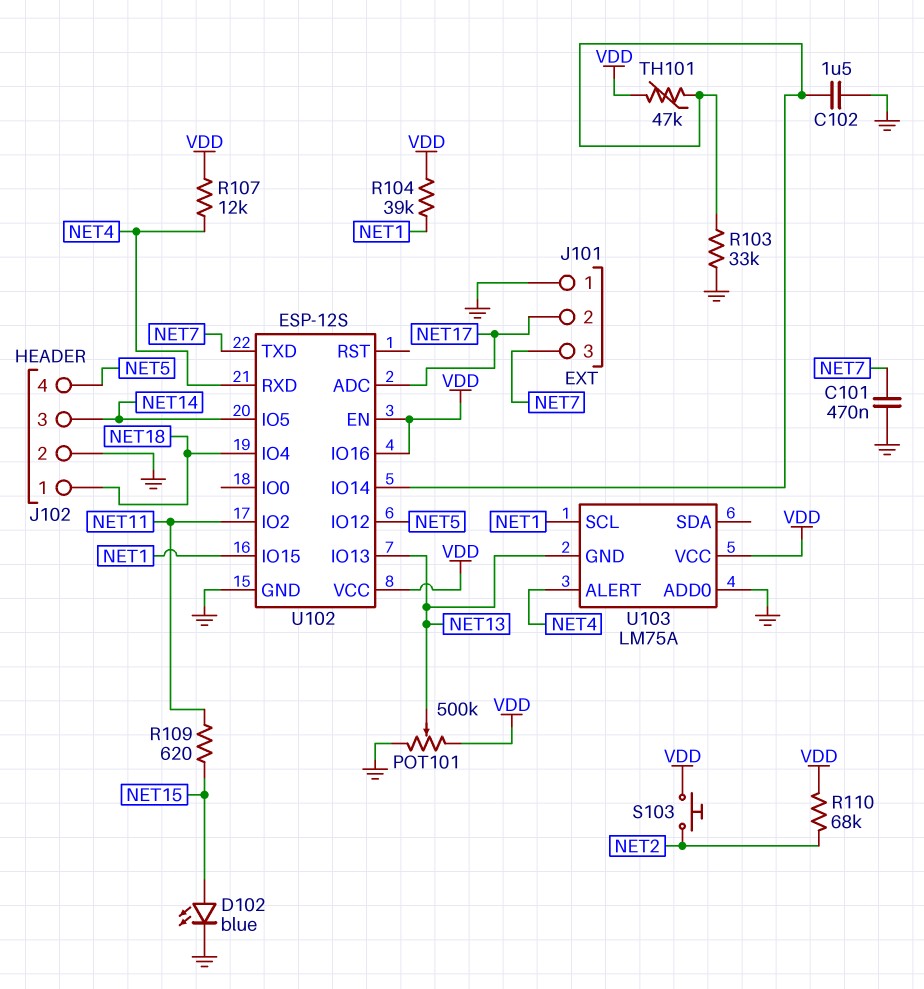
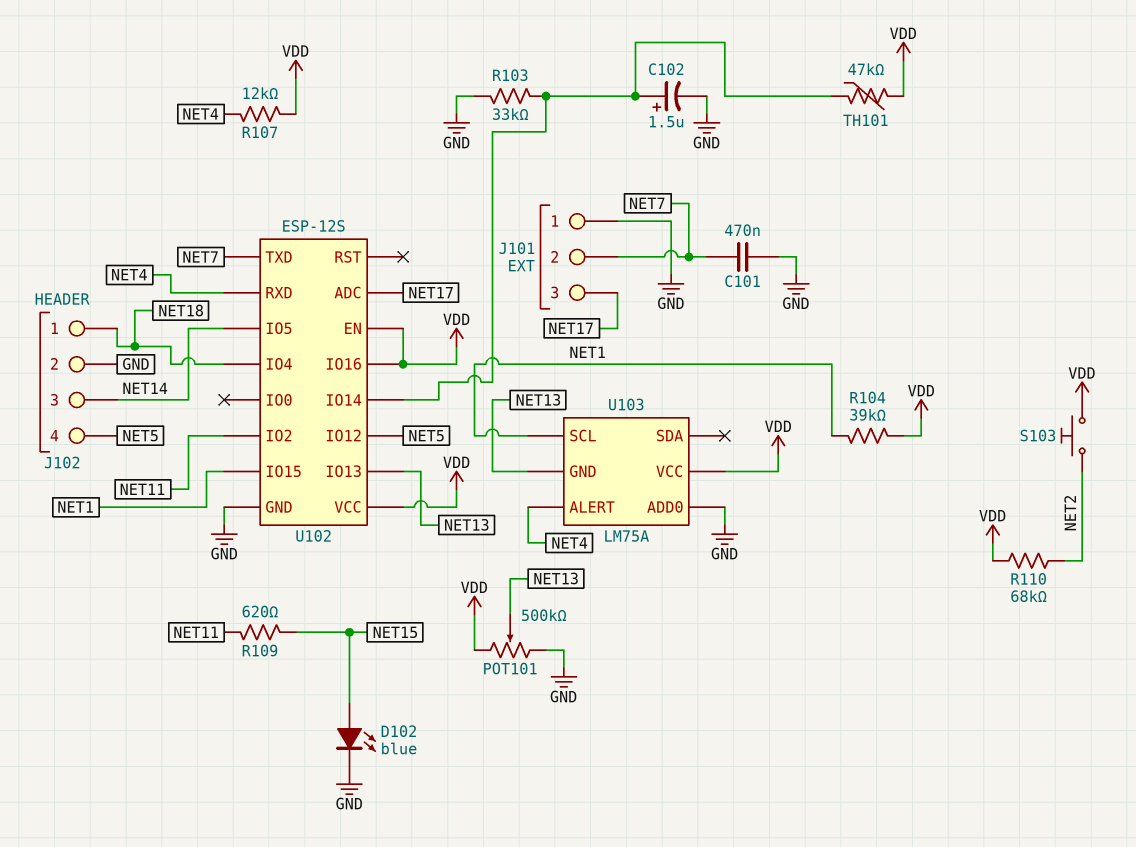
C102: 1.5uF (GND, U102/IO14) -> 1.5uF (plus U102/IO14, minus GND)
J101 pin 2: NET17 -> NET7
J101 pin 3: NET7 -> NET17

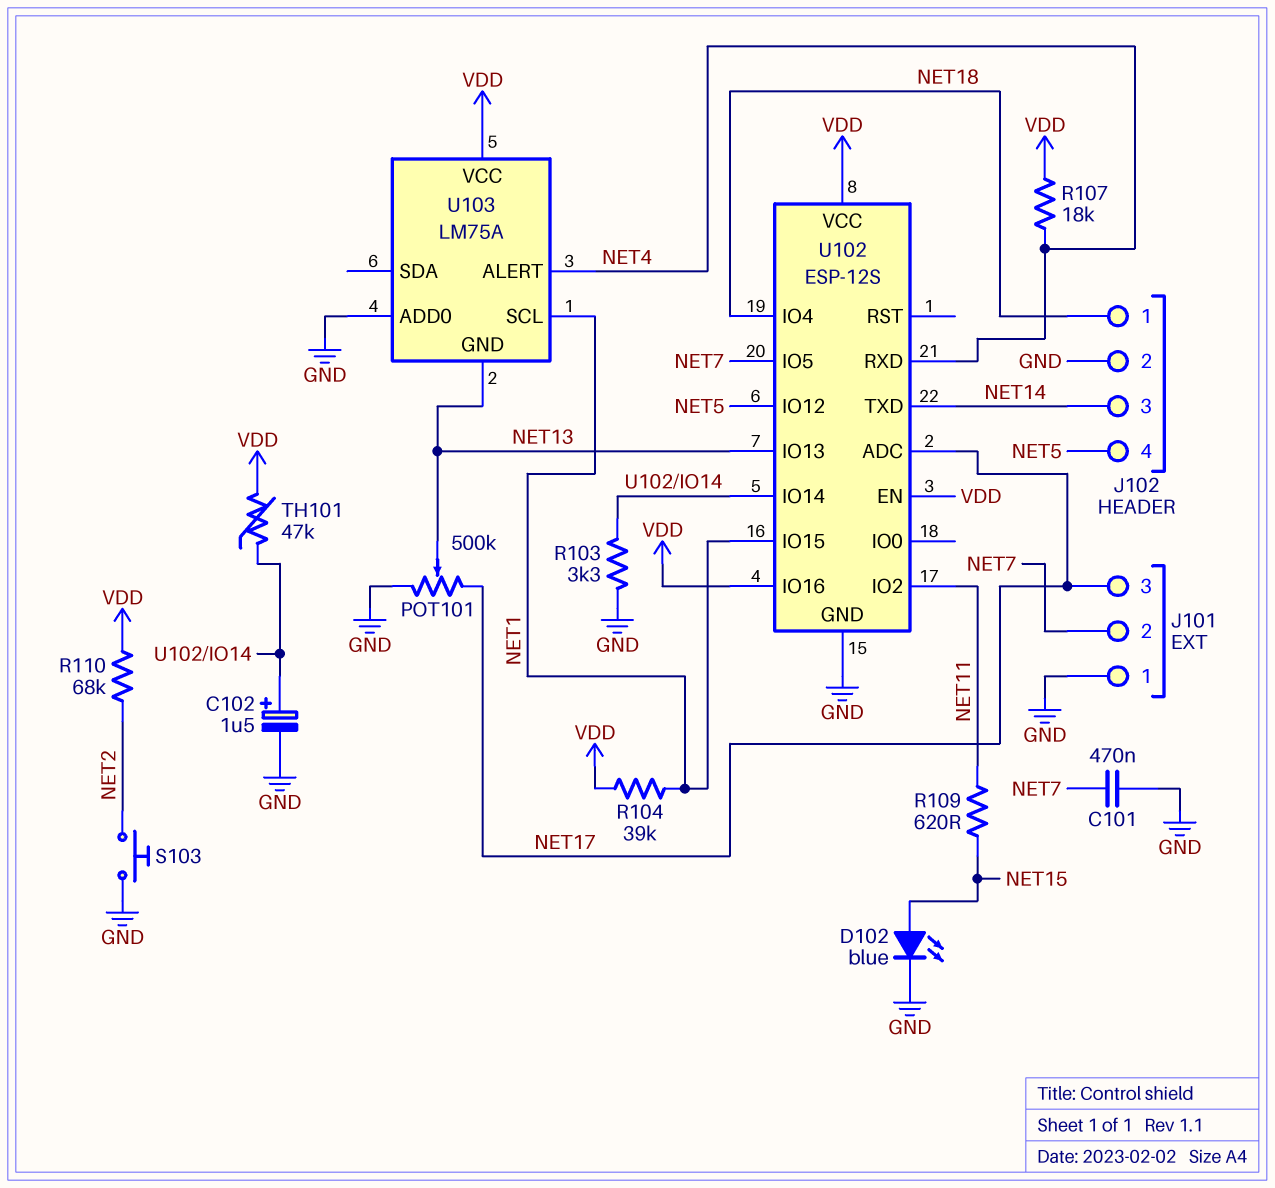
POT101: 500k (GND, VDD, wiper NET13) -> 500k (GND, NET17, wiper NET13)
R103: 33k (GND, U102/IO14) -> 3.3k (GND, U102/IO14)
R107: 12k (NET4, VDD) -> 18k (NET4, VDD)
S103: button (NET2, VDD) -> button (GND, NET2)
U102 pin IO5: NET14 -> NET7
U102 pin TXD: NET7 -> NET14

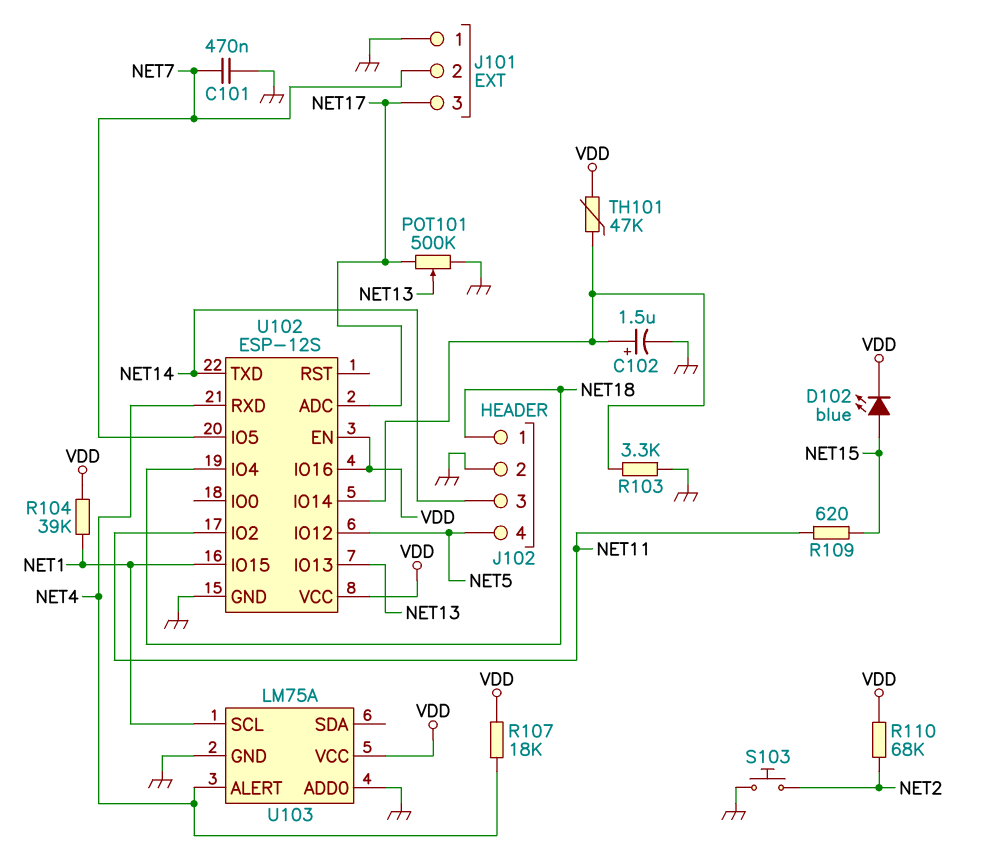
D102: LED blue (A NET15, K GND) -> LED blue (A NET15, K VDD)
U103 pin GND: NET13 -> GND

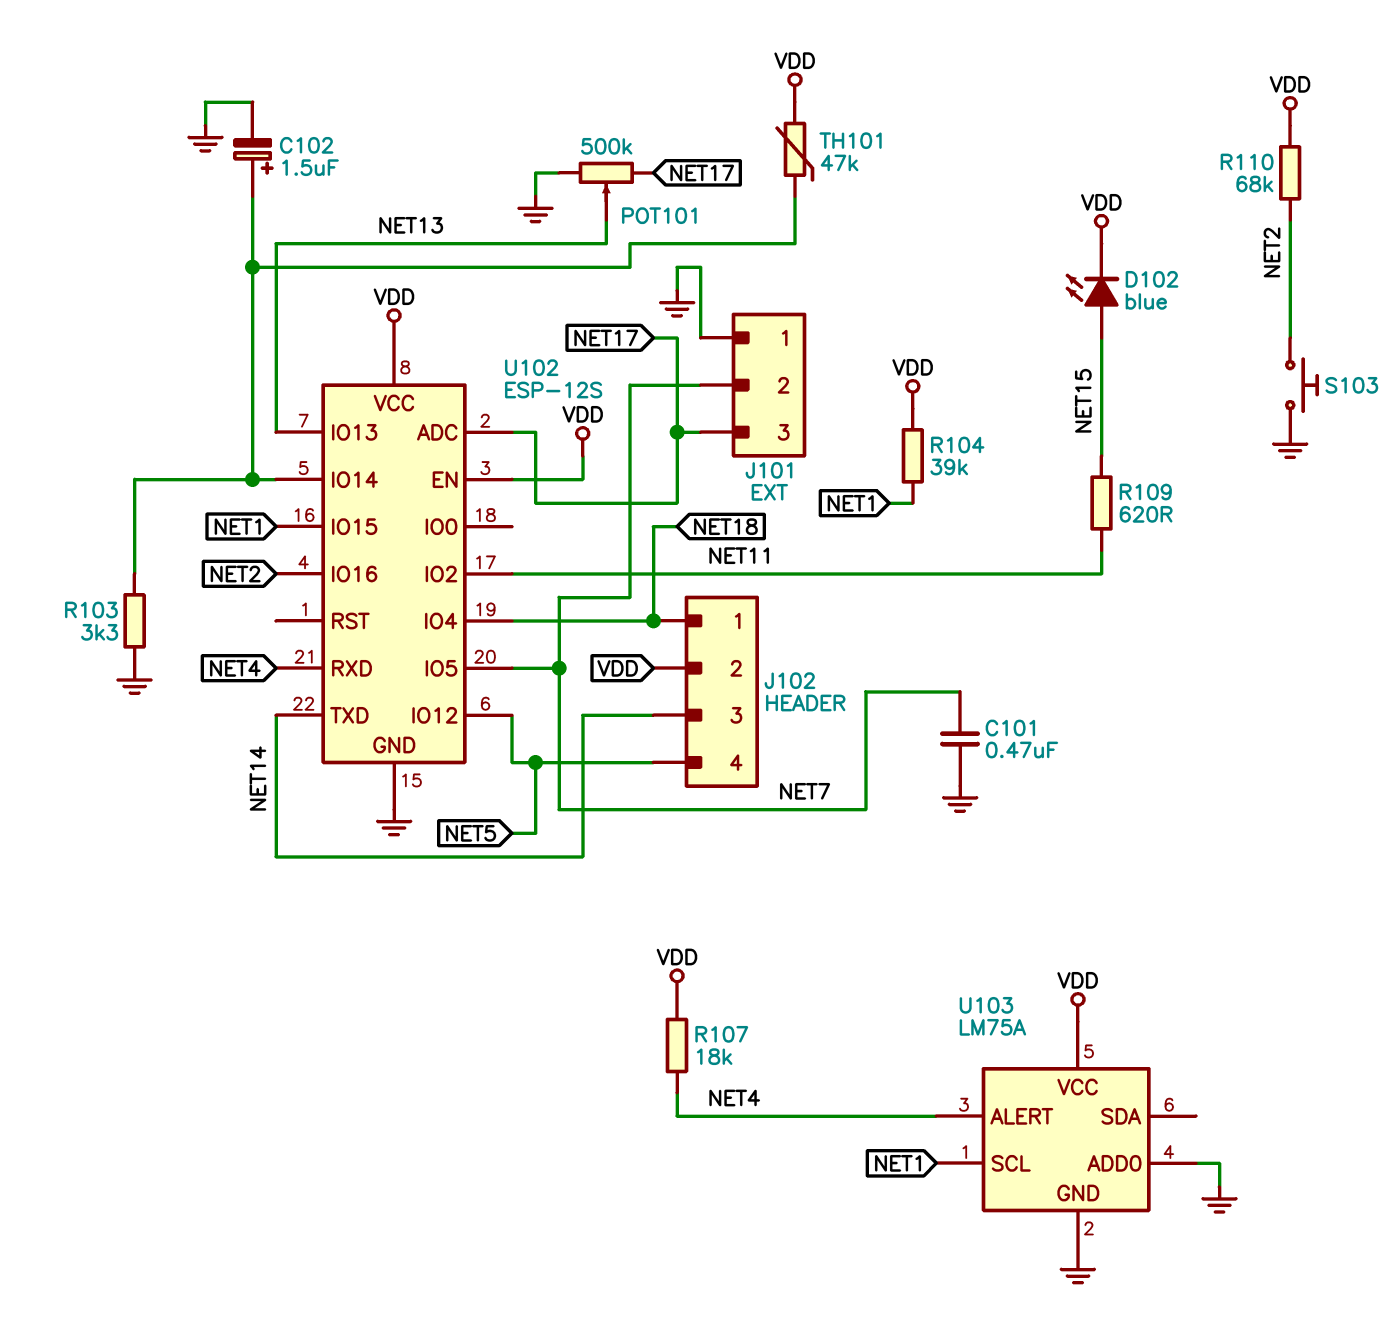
J102 pin 2: GND -> VDD
U102 pin IO16: VDD -> NET2

